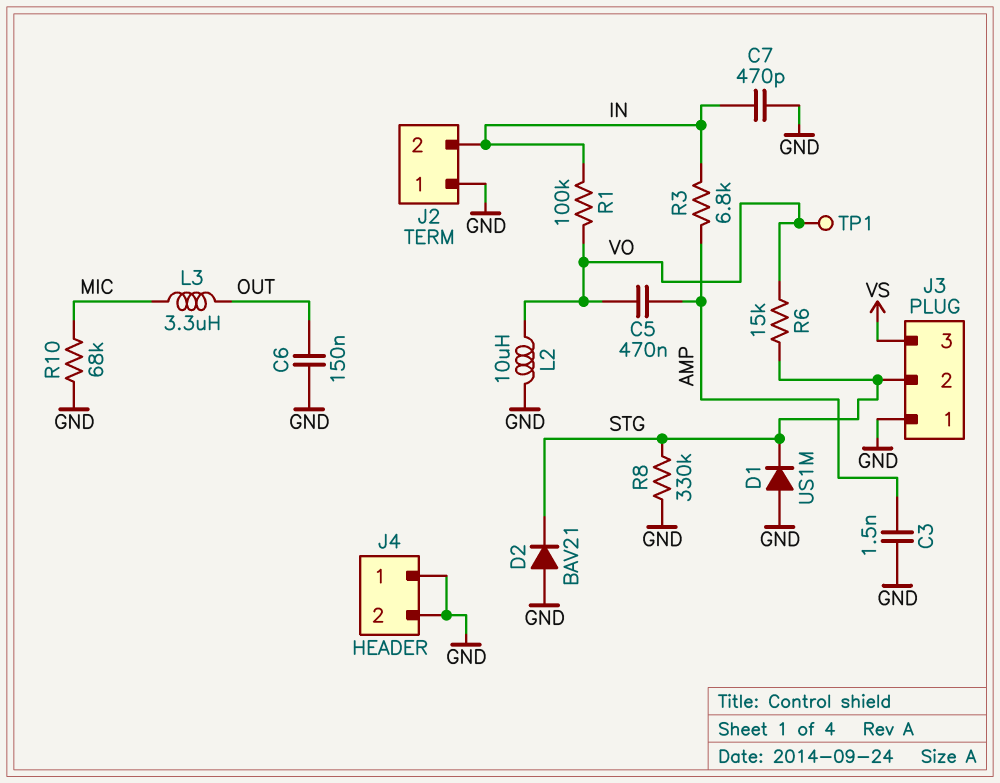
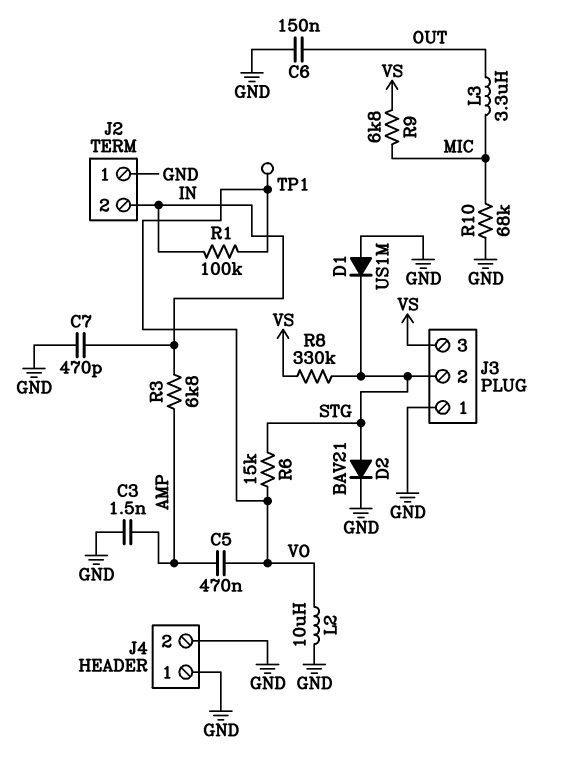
D2: diode BAV21 (A GND, K STG) -> diode BAV21 (A STG, K GND)
R8: 330k (GND, STG) -> 330k (STG, VS)
R9: none -> 6.8k (MIC, VS)

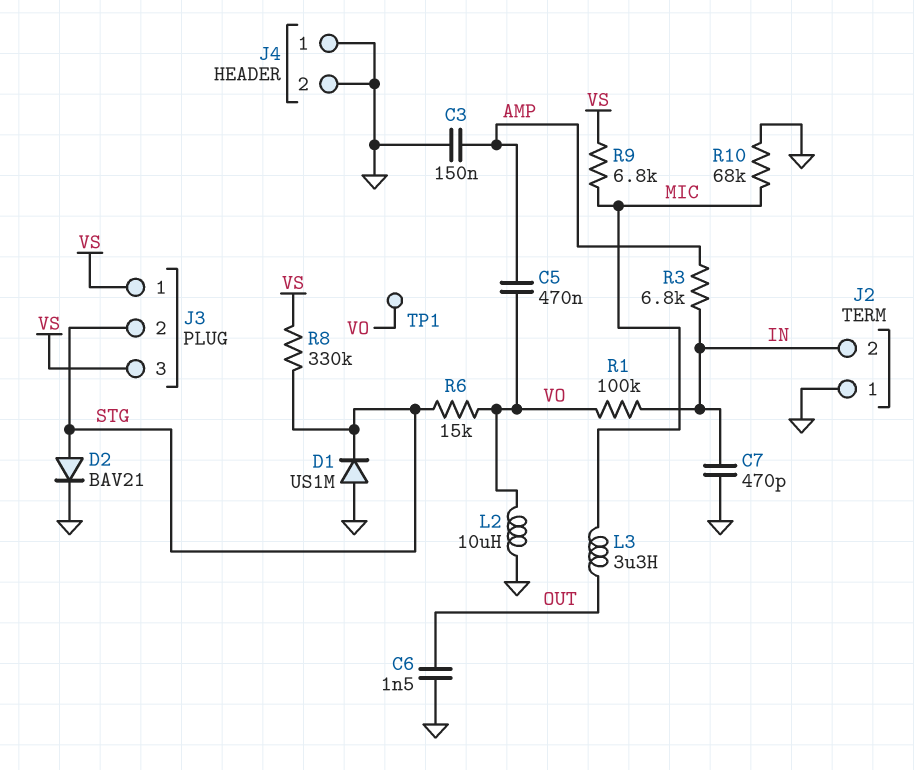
C3: 1.5nF (AMP, GND) -> 150nF (AMP, GND)
C6: 150nF (GND, OUT) -> 1.5nF (GND, OUT)
J3 pin 1: GND -> VS

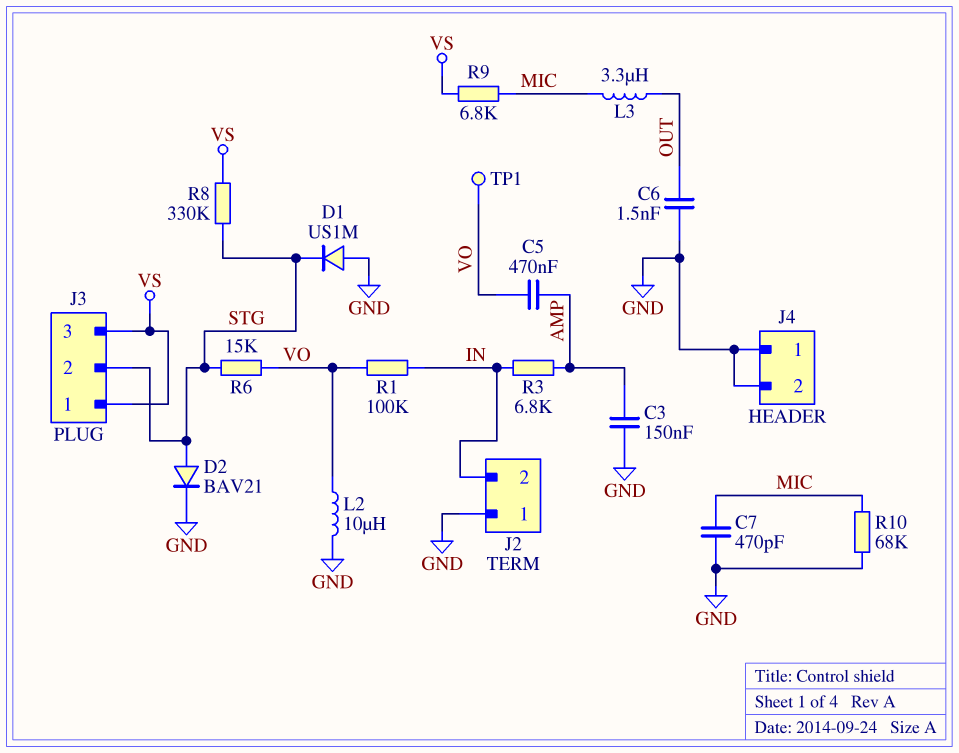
C7: 470pF (GND, IN) -> 470pF (GND, MIC)

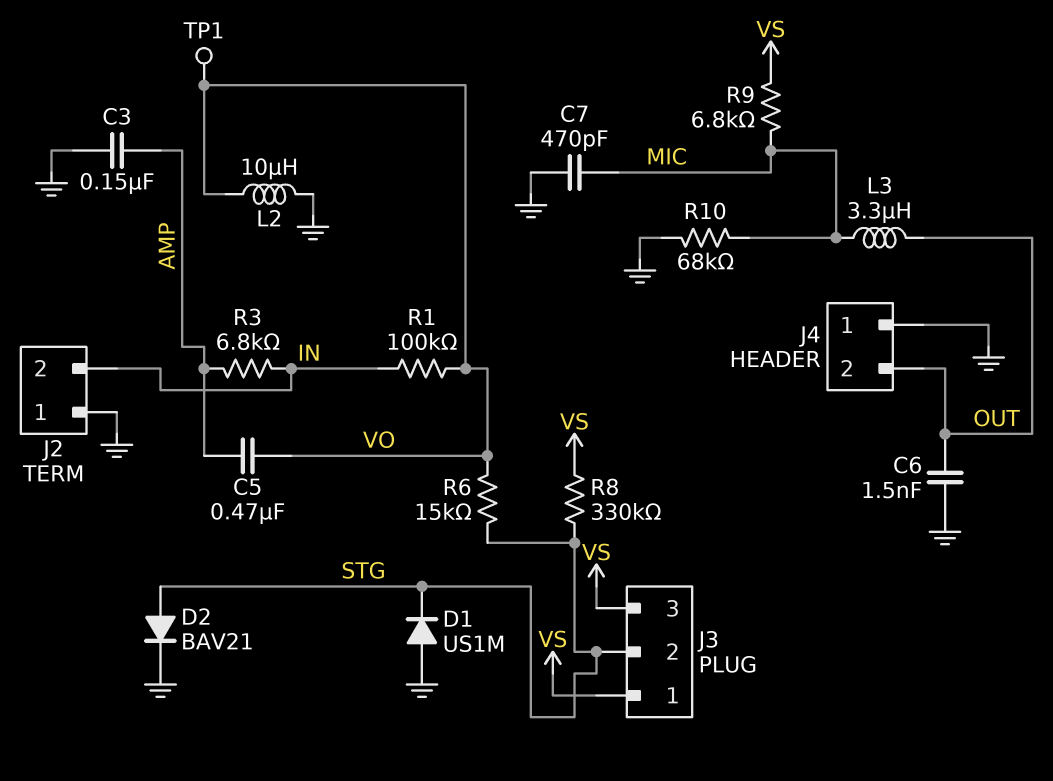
J4 pin 2: GND -> OUT

